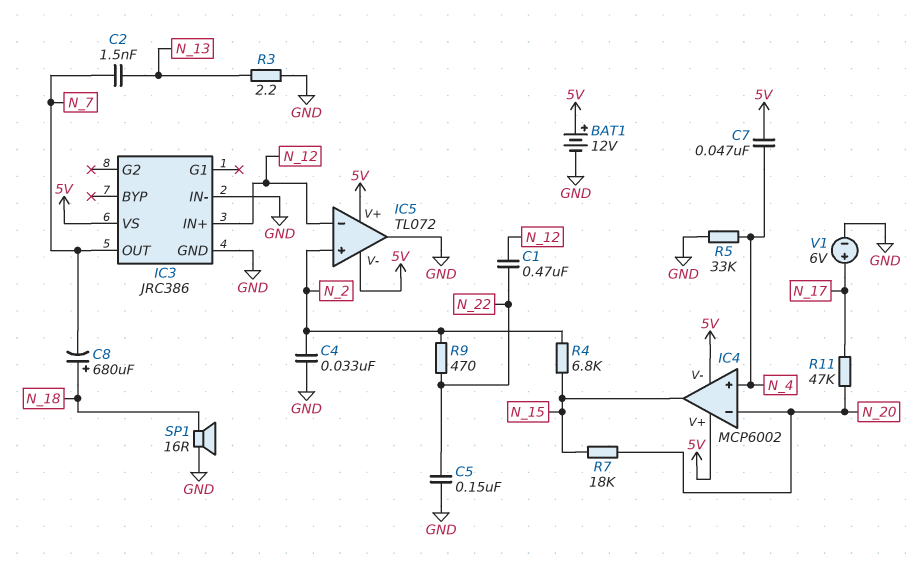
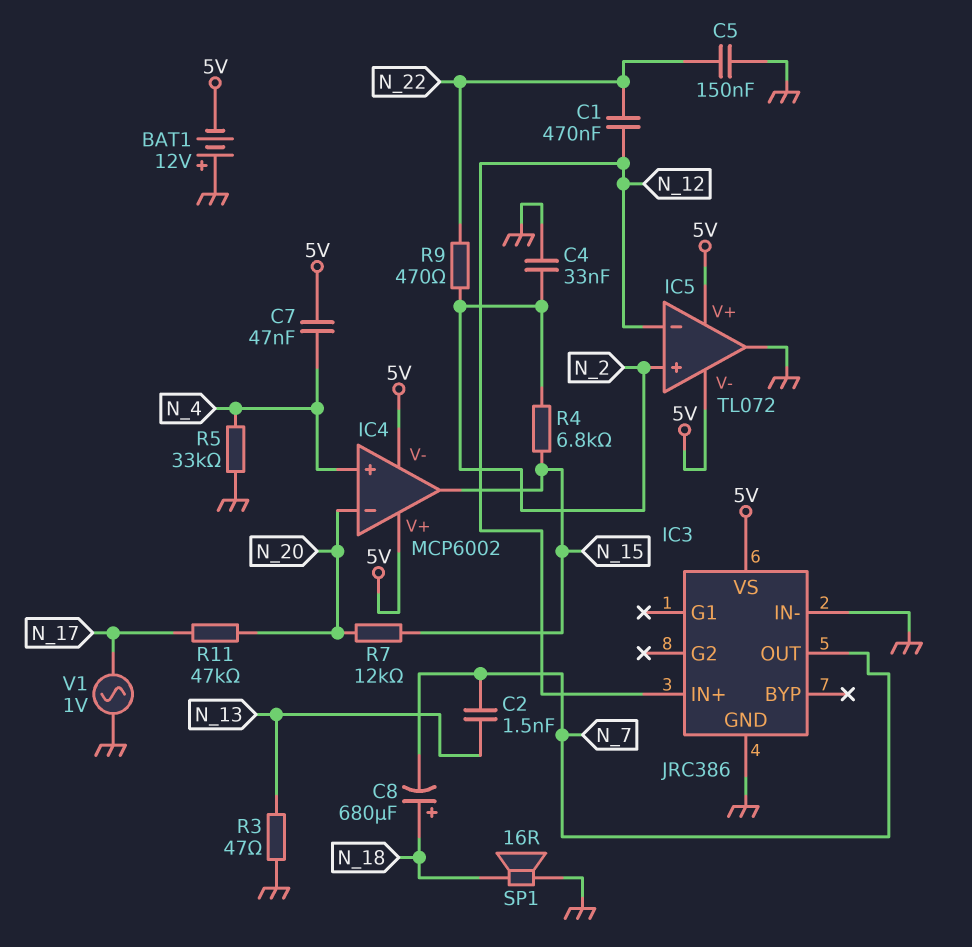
BAT1: 12V (plus 5V, minus GND) -> 12V (plus GND, minus 5V)
R3: 2.2 (GND, N_13) -> 47 (GND, N_13)
R7: 18k (N_15, N_20) -> 12k (N_15, N_20)
V1: 6V (plus N_17, minus GND) -> AC 1V (GND, N_17)

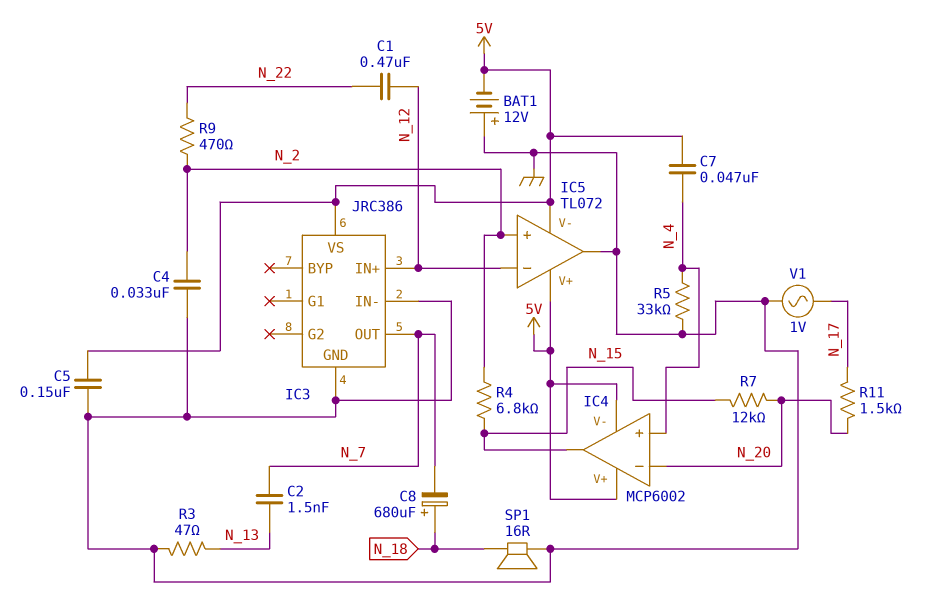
C5: 150nF (GND, N_22) -> 150nF (5V, GND)
R11: 47k (N_17, N_20) -> 1.5k (N_17, N_20)

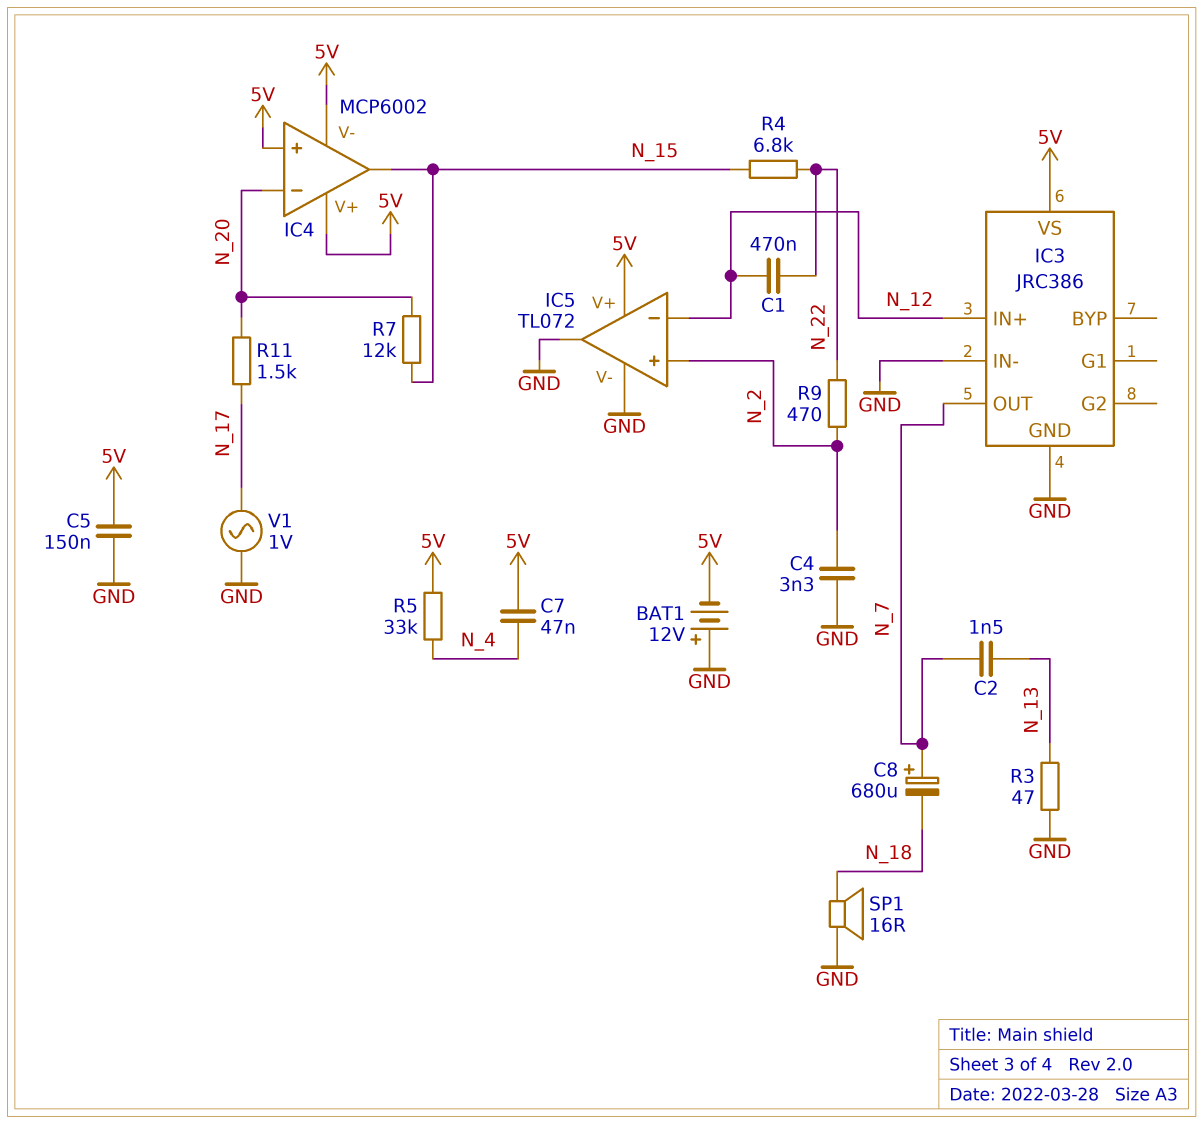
C4: 33nF (GND, N_2) -> 3.3nF (GND, N_2)
C8: 680uF (plus N_18, minus N_7) -> 680uF (plus N_7, minus N_18)
IC4 pin in+: N_4 -> 5V
IC5 pin V-: 5V -> GND
R4: 6.8k (N_2, N_15) -> 6.8k (N_15, N_22)
R5: 33k (GND, N_4) -> 33k (5V, N_4)

